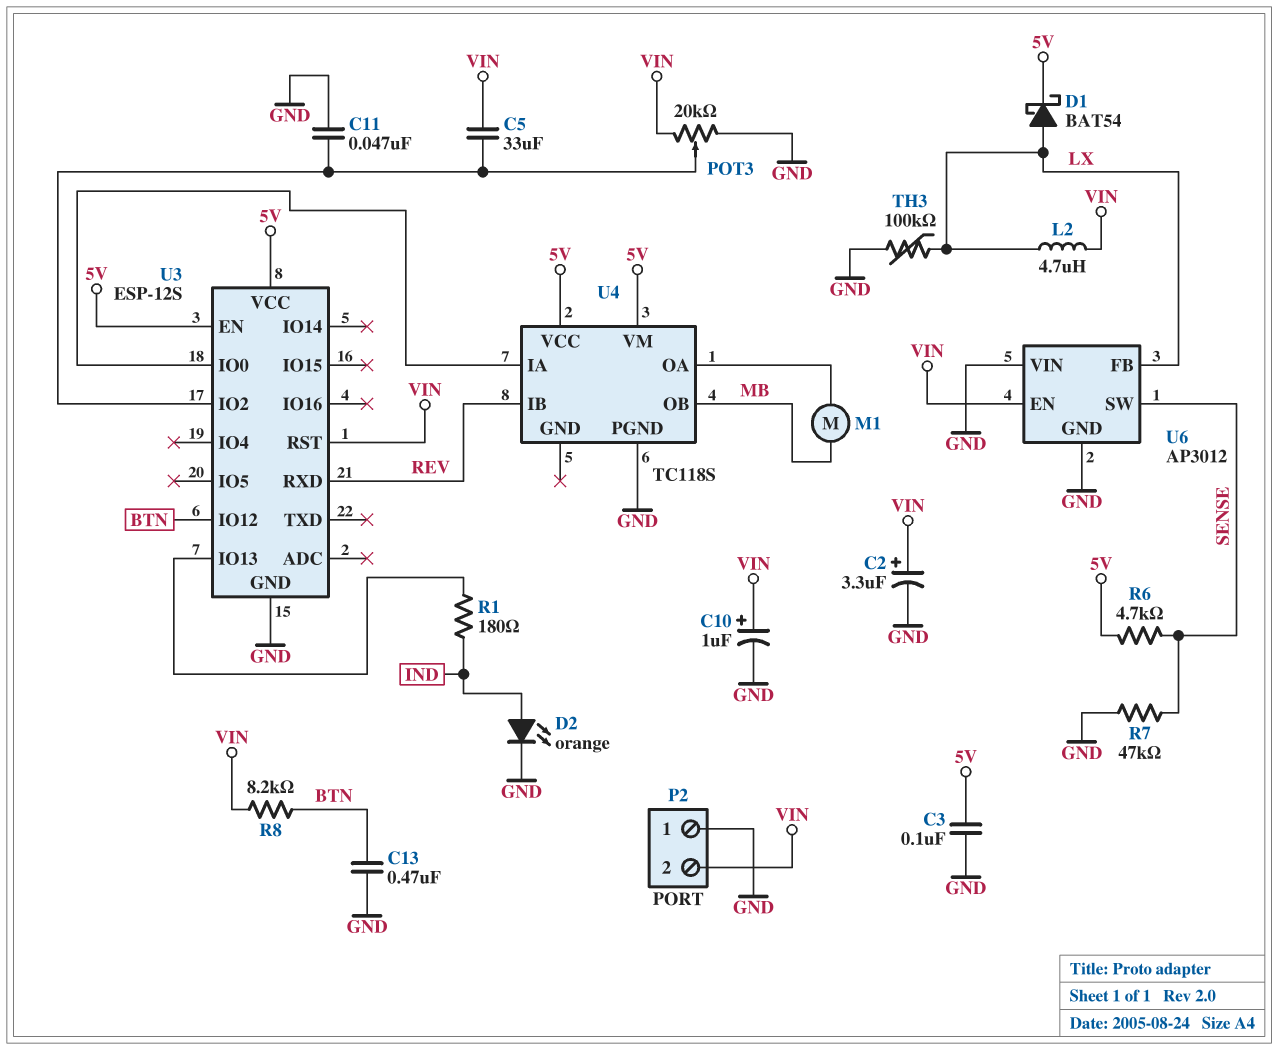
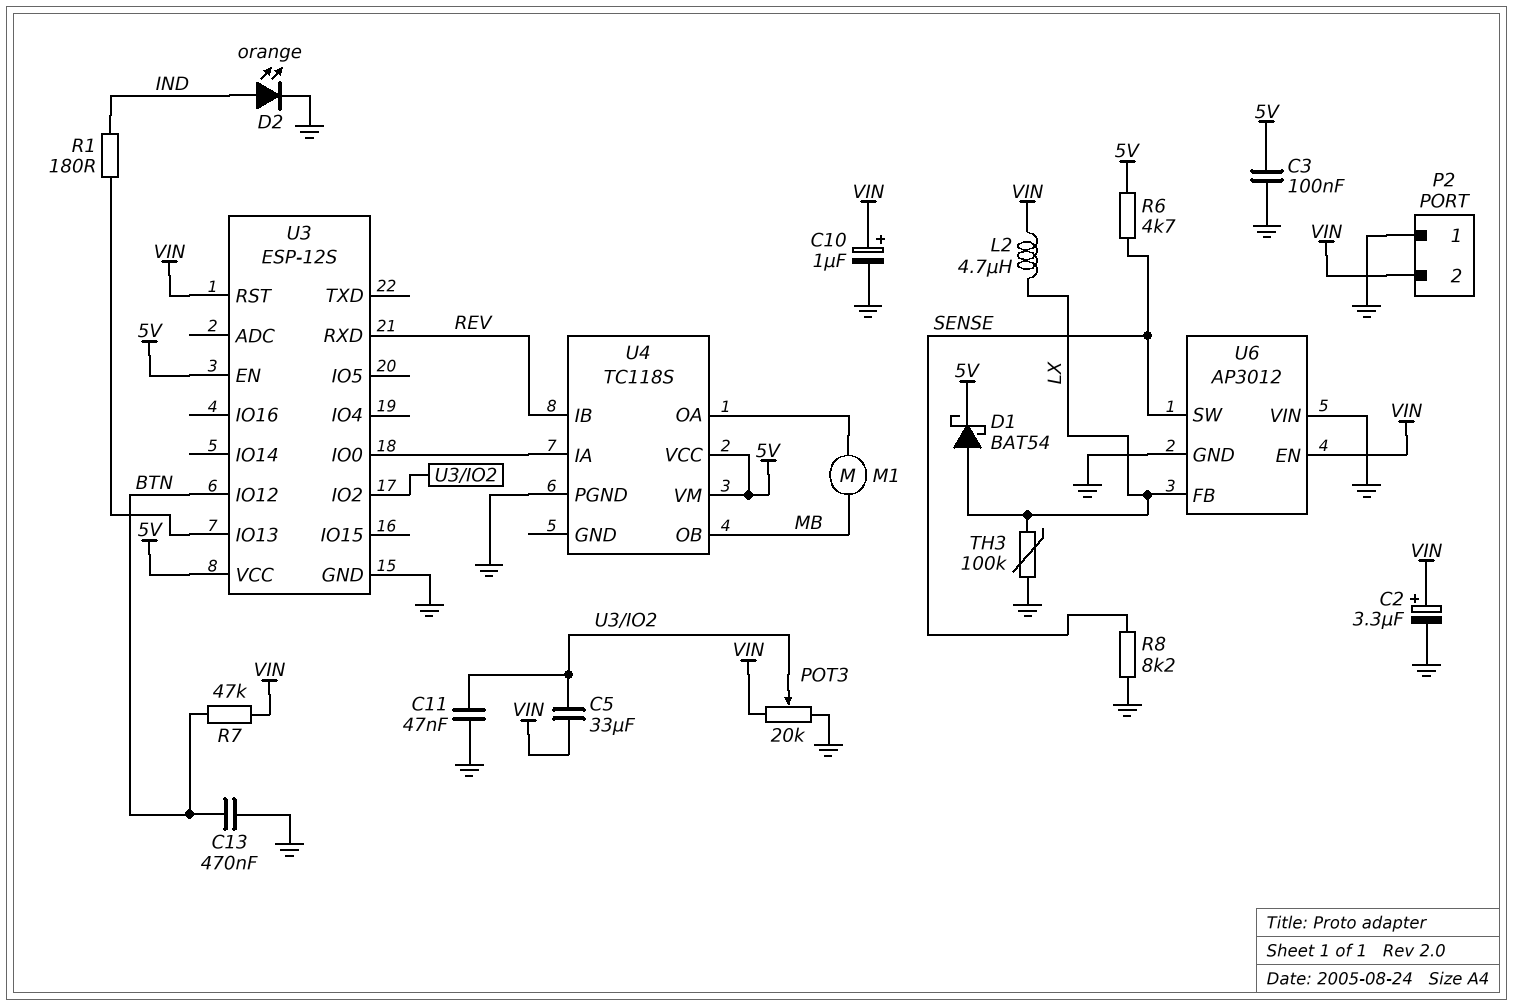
R7: 47k (GND, SENSE) -> 47k (BTN, VIN)
R8: 8.2k (BTN, VIN) -> 8.2k (GND, SENSE)

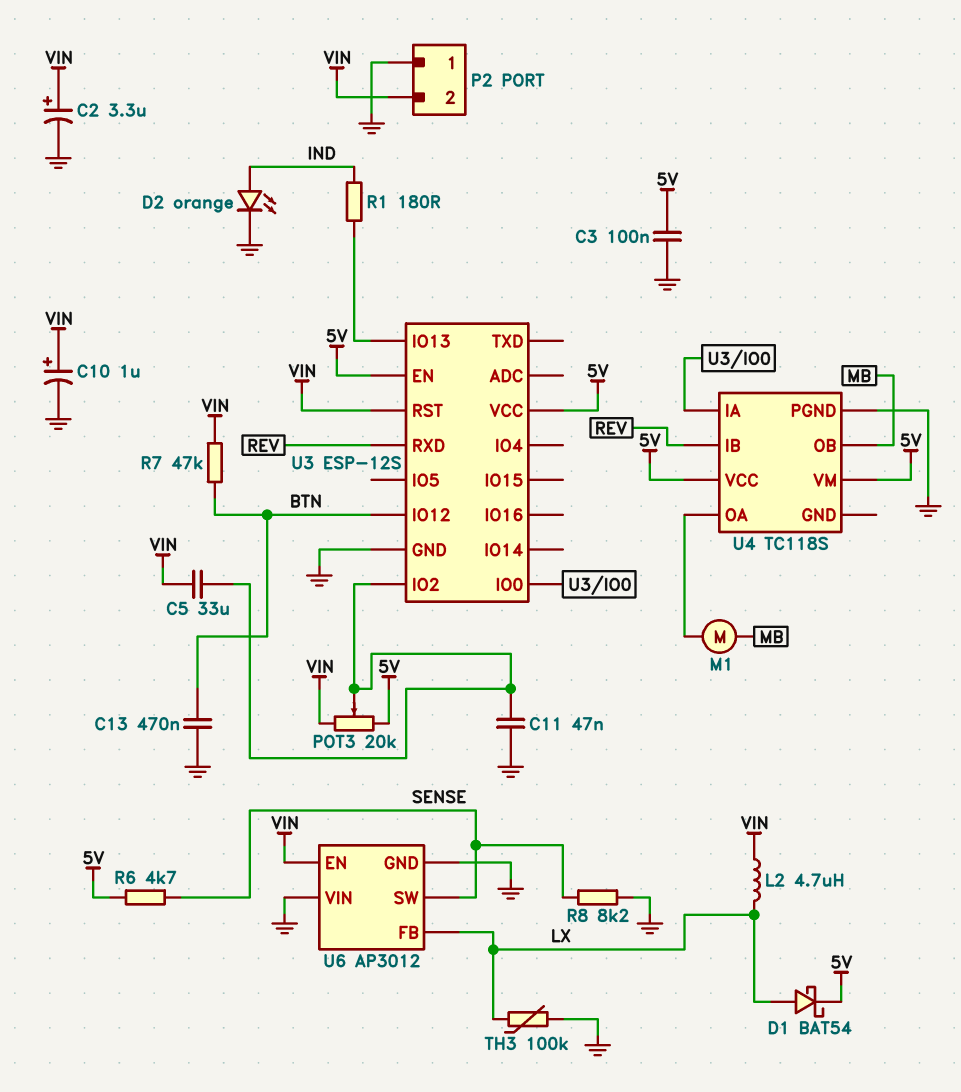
POT3: 20k (GND, VIN, wiper U3/IO2) -> 20k (5V, VIN, wiper U3/IO2)

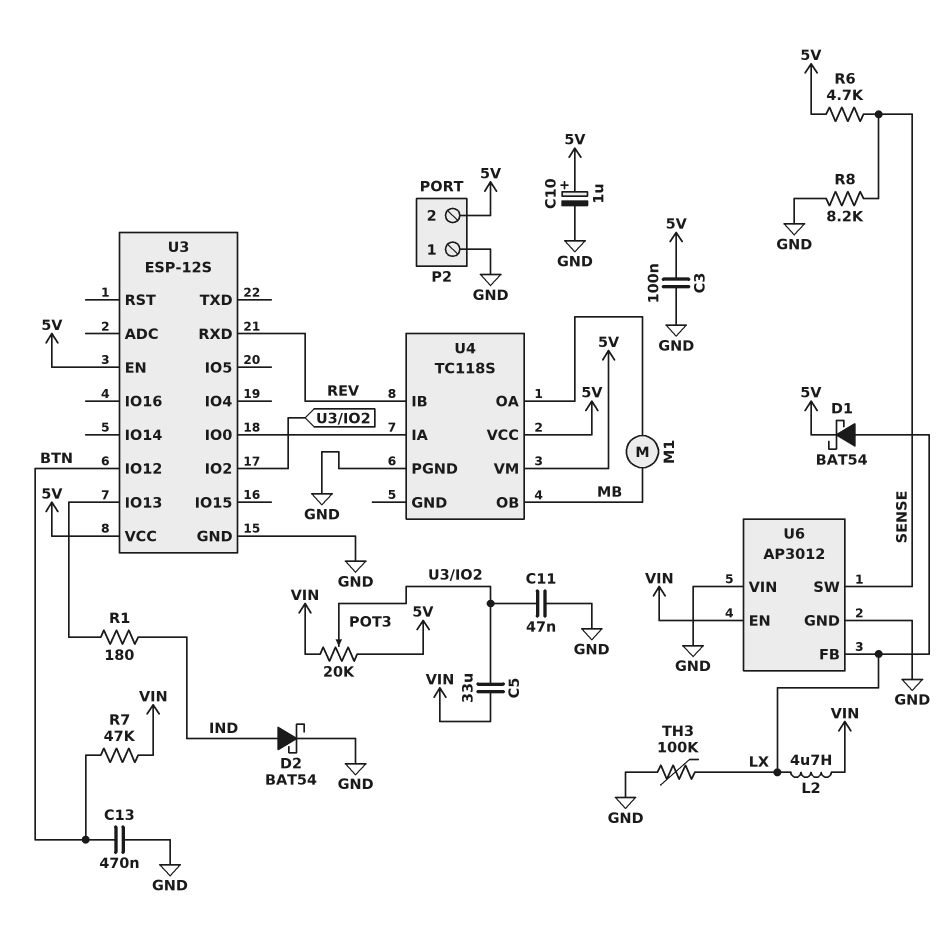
C2: 3.3uF (plus VIN, minus GND) -> none
C10: 1uF (plus VIN, minus GND) -> 1uF (plus 5V, minus GND)
D2: LED orange (A IND, K GND) -> schottky BAT54 (A IND, K GND)
P2 pin 2: VIN -> 5V
U3 pin RST: VIN -> none

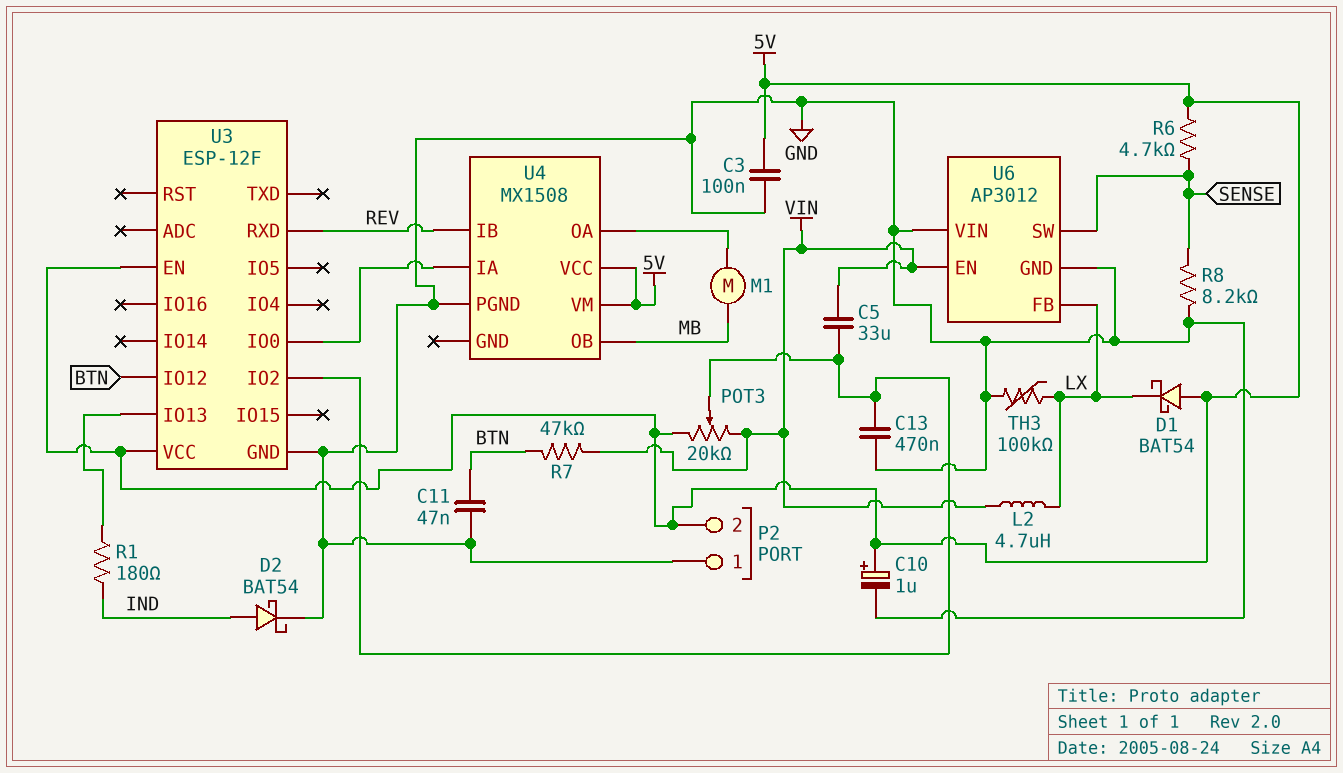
C11: 47nF (GND, U3/IO2) -> 47nF (BTN, GND)
C13: 470nF (BTN, GND) -> 470nF (GND, U3/IO2)
D1: schottky BAT54 (A LX, K 5V) -> schottky BAT54 (A 5V, K LX)
U3: ESP-12S -> ESP-12F
U4: TC118S -> MX1508

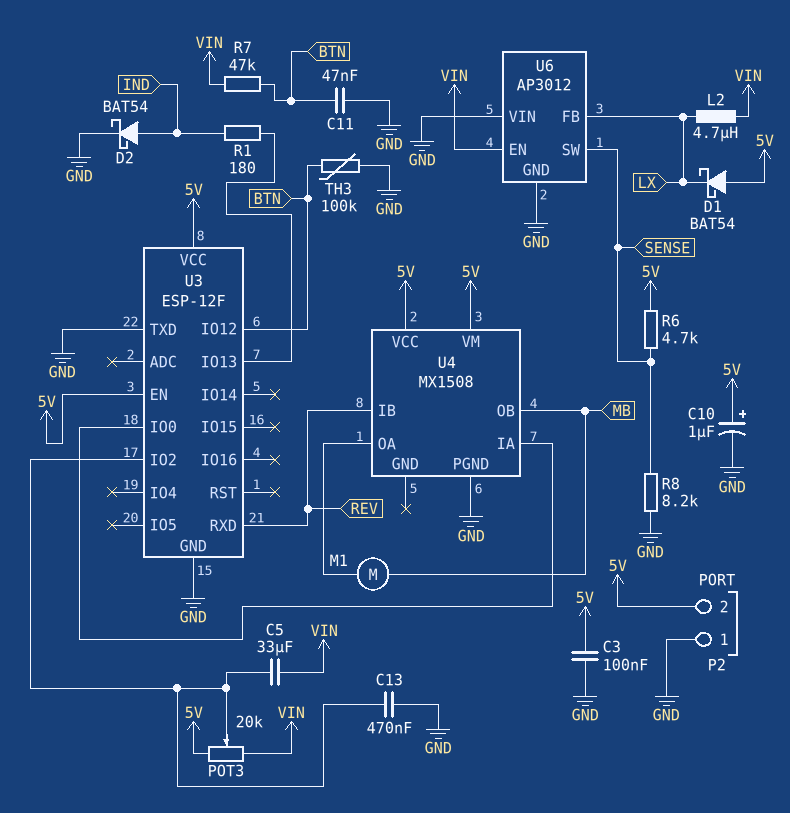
TH3: 100k (GND, LX) -> 100k (BTN, GND)
U3 pin TXD: none -> GND

